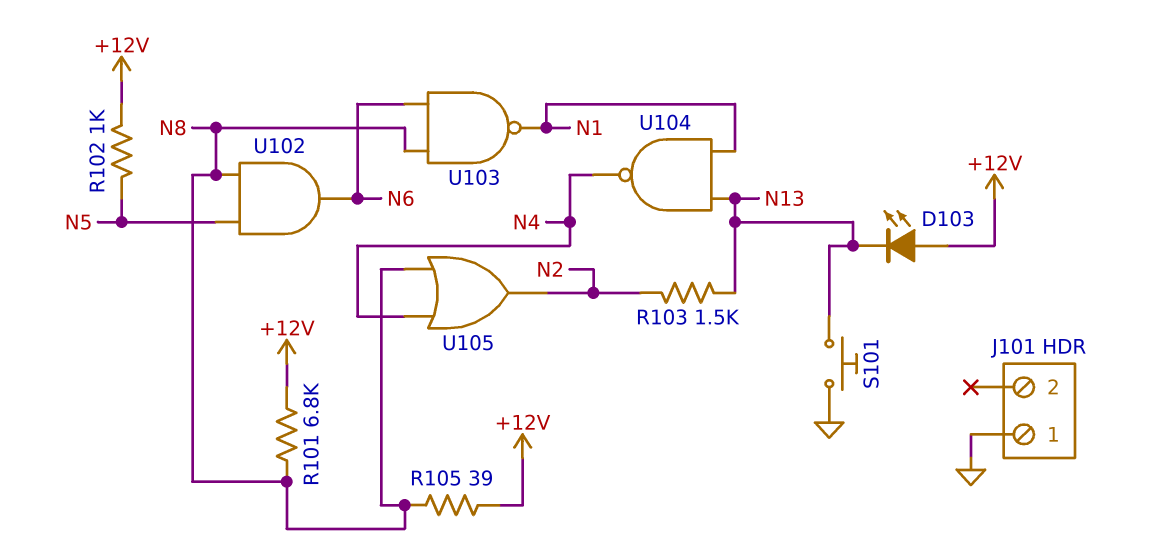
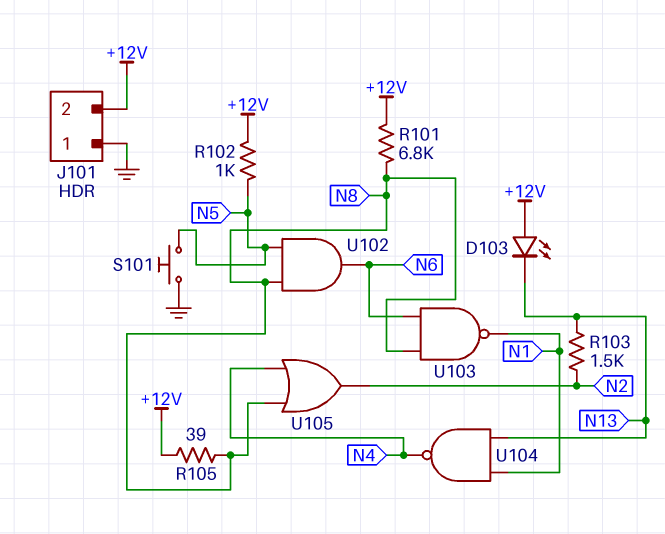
J101 pin 2: none -> +12V
S101: button (GND, N13) -> button (GND, N5)

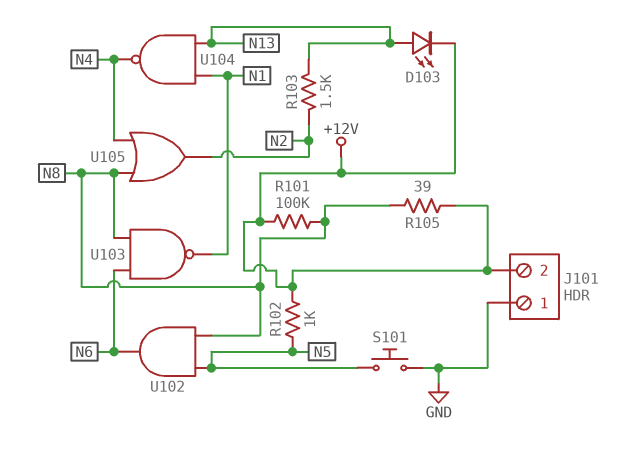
D103: LED (A +12V, K N13) -> LED (A N13, K +12V)
R101: 6.8k (+12V, N8) -> 100k (+12V, N8)

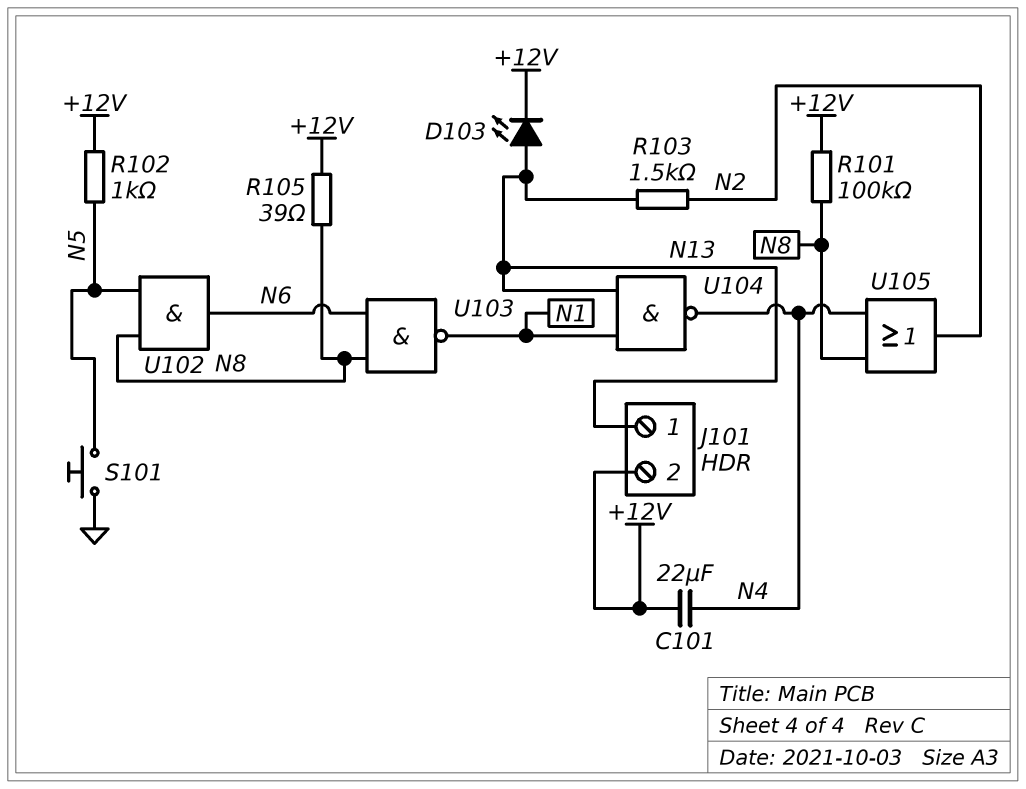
C101: none -> 22uF (+12V, N4)
J101 pin 1: GND -> N13

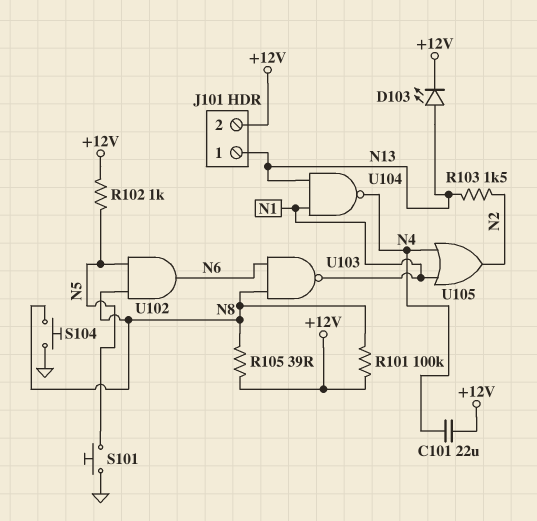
S104: none -> button (GND, N8)
U105: OR (in N4, in N8, out N2) -> OR (in N1, in N4, out N2)

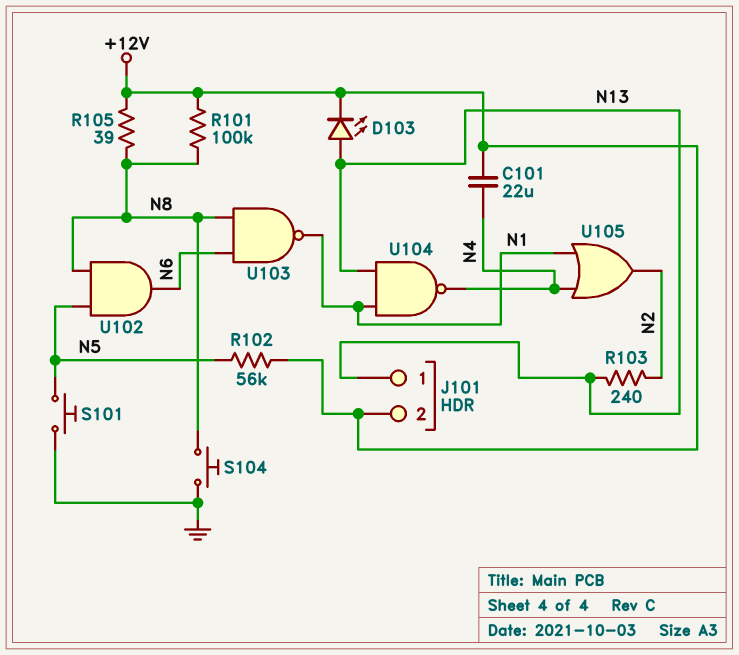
R102: 1k (+12V, N5) -> 56k (+12V, N5)
R103: 1.5k (N2, N13) -> 240 (N2, N13)

